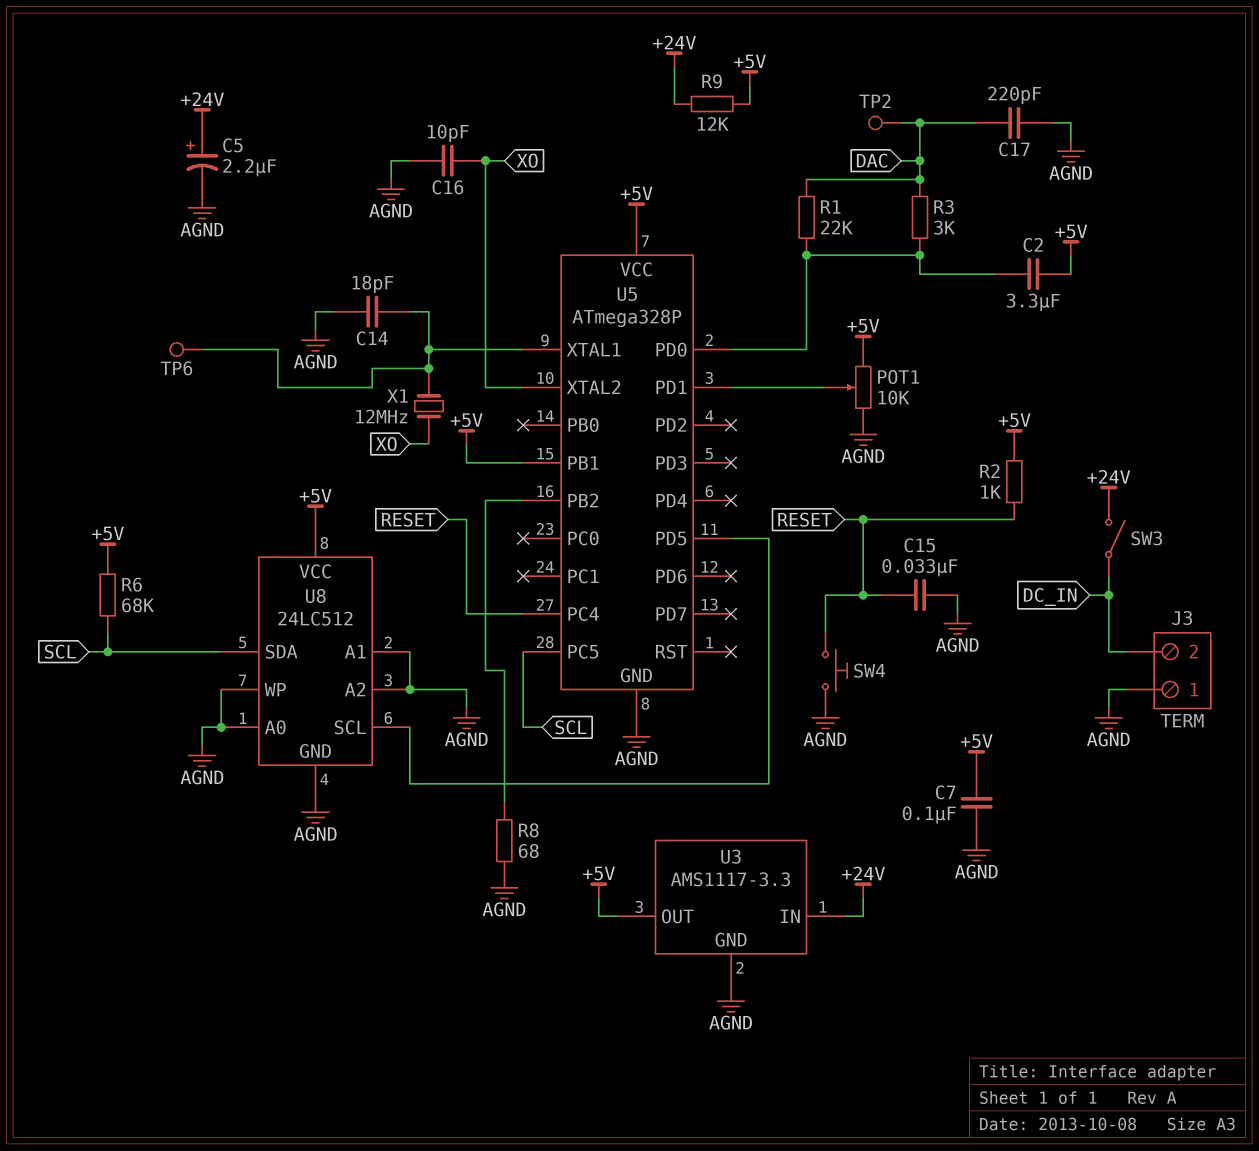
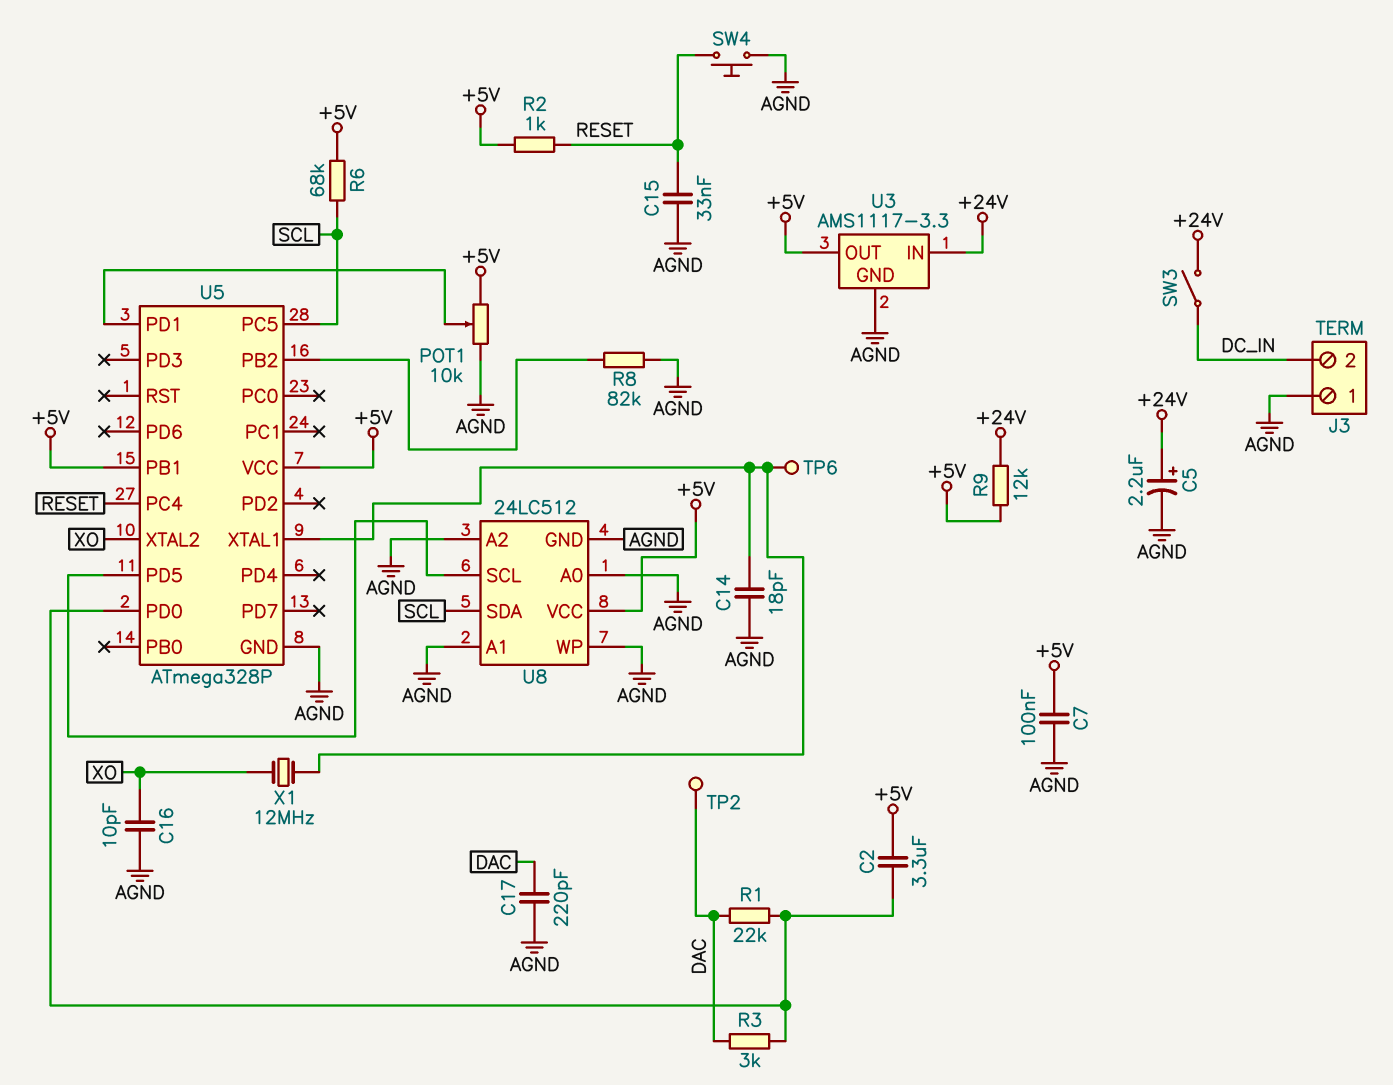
R8: 68 (AGND, U5/PB2) -> 82k (AGND, U5/PB2)

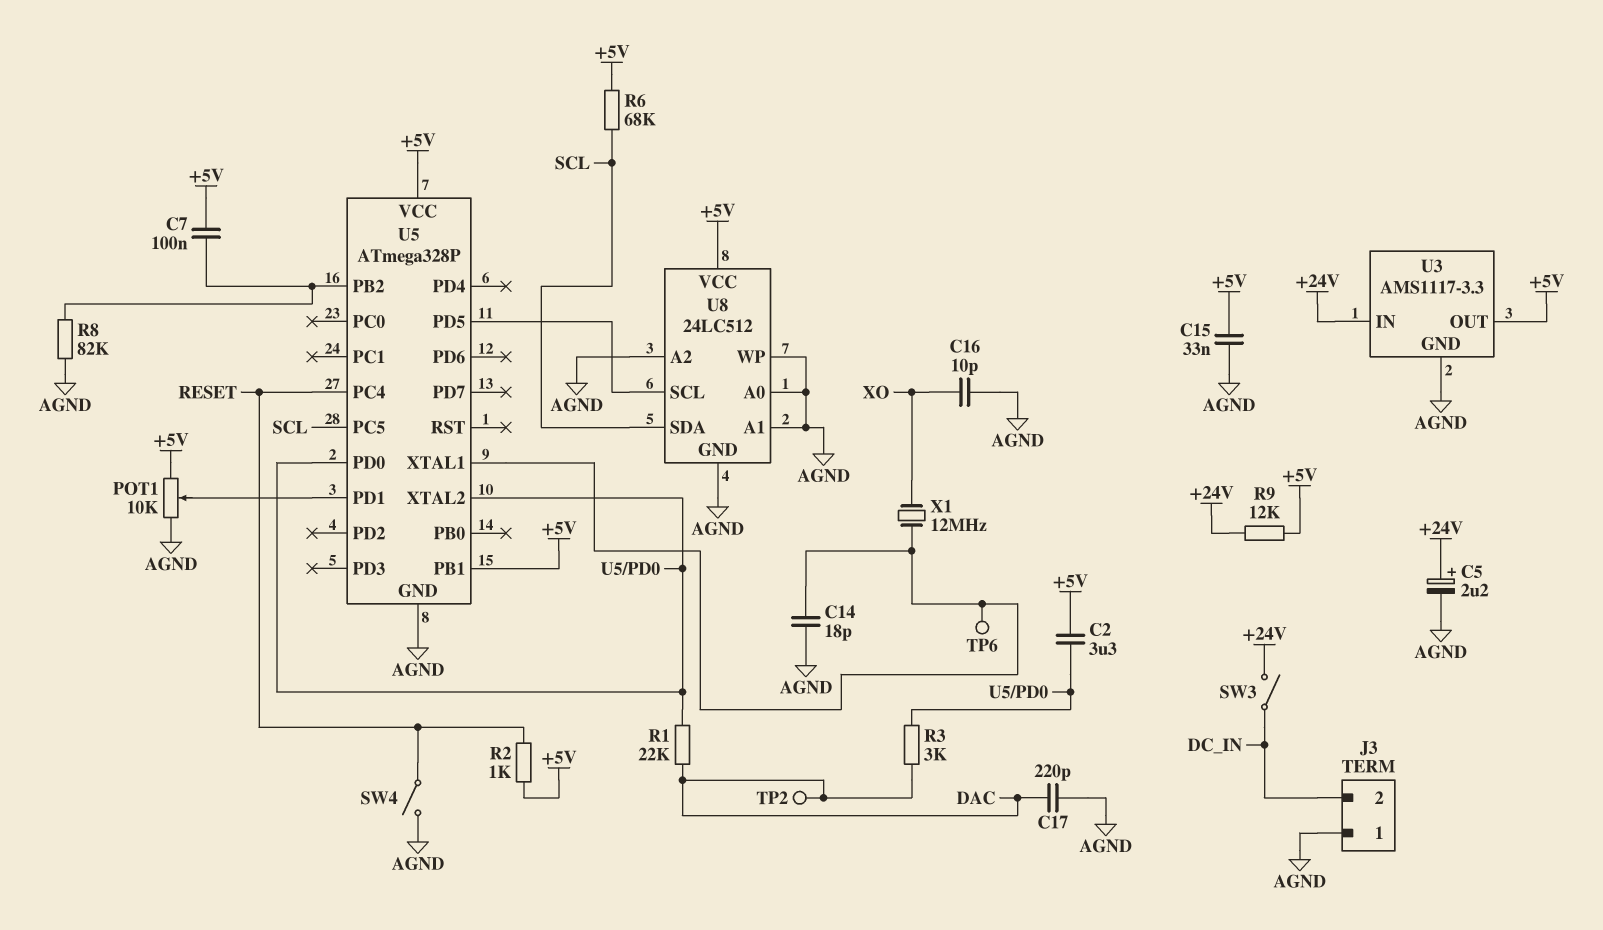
C7: 100nF (+5V, AGND) -> 100nF (+5V, U5/PB2)
C15: 33nF (AGND, RESET) -> 33nF (+5V, AGND)
SW4: button (AGND, RESET) -> switch (AGND, RESET)
U5 pin XTAL2: XO -> U5/PD0

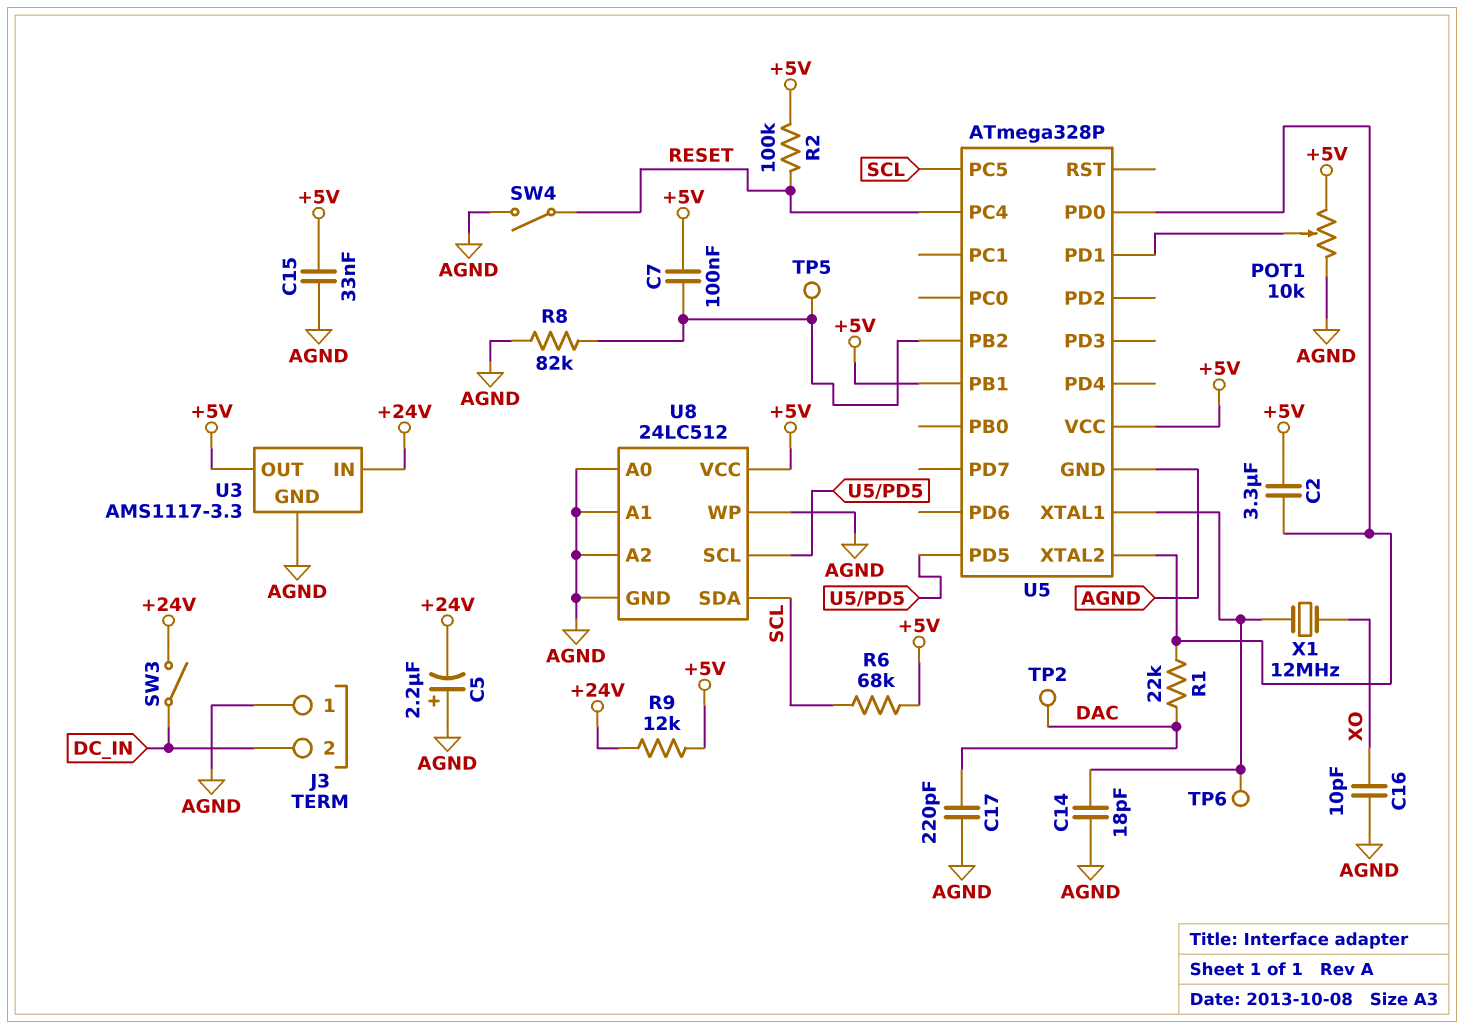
C5: 2.2uF (plus +24V, minus AGND) -> 2.2uF (plus AGND, minus +24V)
R2: 1k (+5V, RESET) -> 100k (+5V, RESET)
R3: 3k (DAC, U5/PD0) -> none
TP5: none -> test point (U5/PB2)

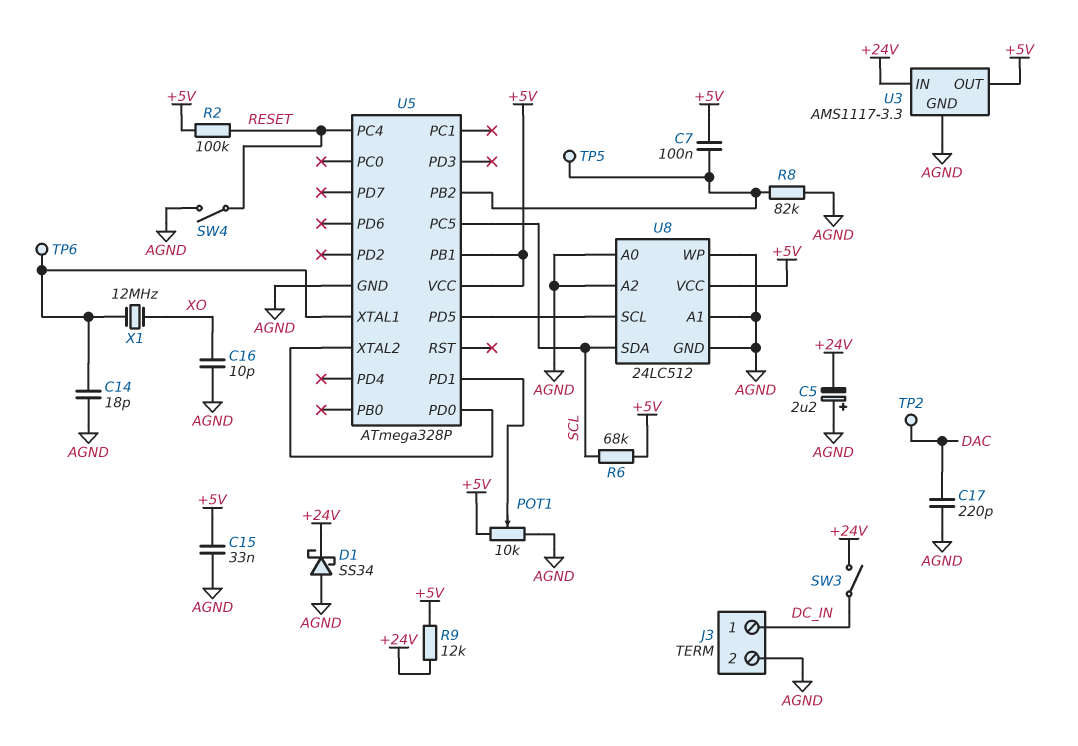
C2: 3.3uF (+5V, U5/PD0) -> none
D1: none -> schottky SS34 (A AGND, K +24V)
J3 pin 1: AGND -> DC_IN
J3 pin 2: DC_IN -> AGND
R1: 22k (DAC, U5/PD0) -> none

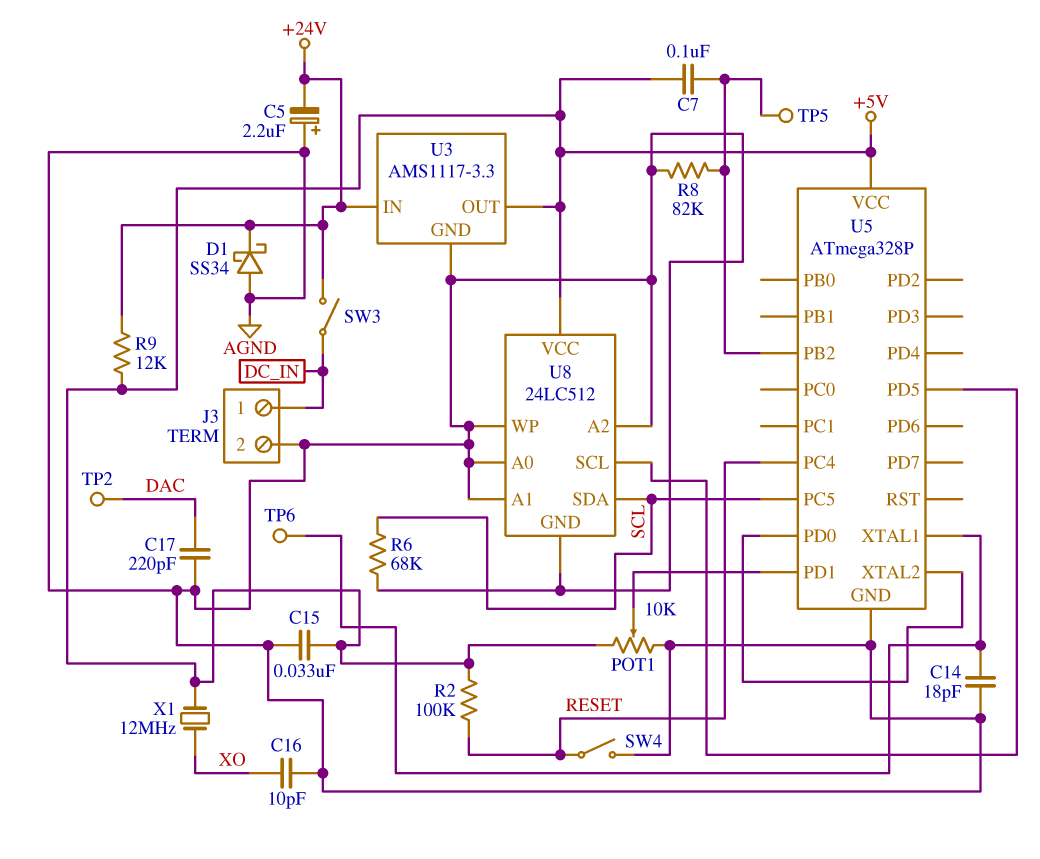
R6: 68k (+5V, SCL) -> 68k (AGND, SCL)
U5 pin PB1: +5V -> none
X1: 12MHz (U5/XTAL1, XO) -> 12MHz (+5V, XO)

